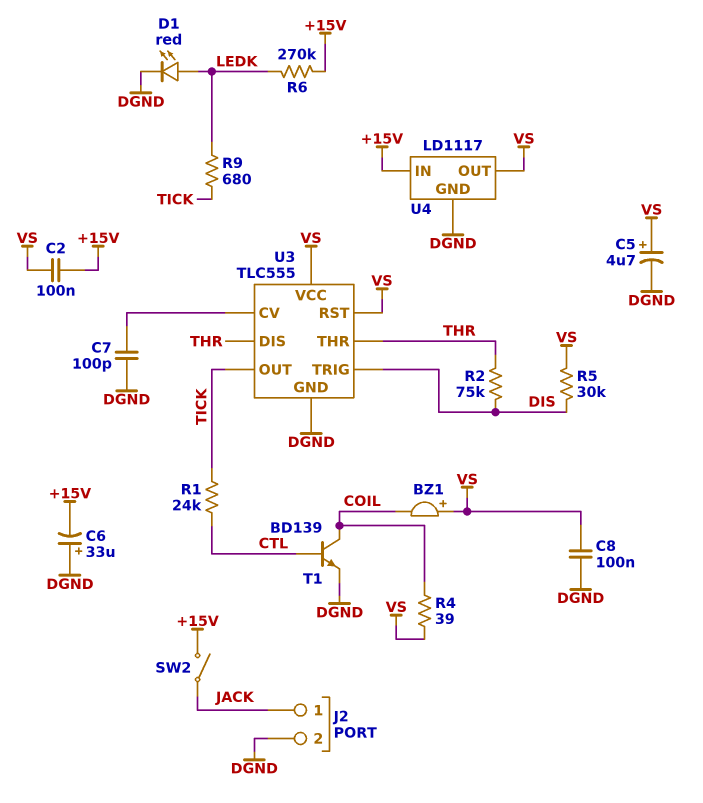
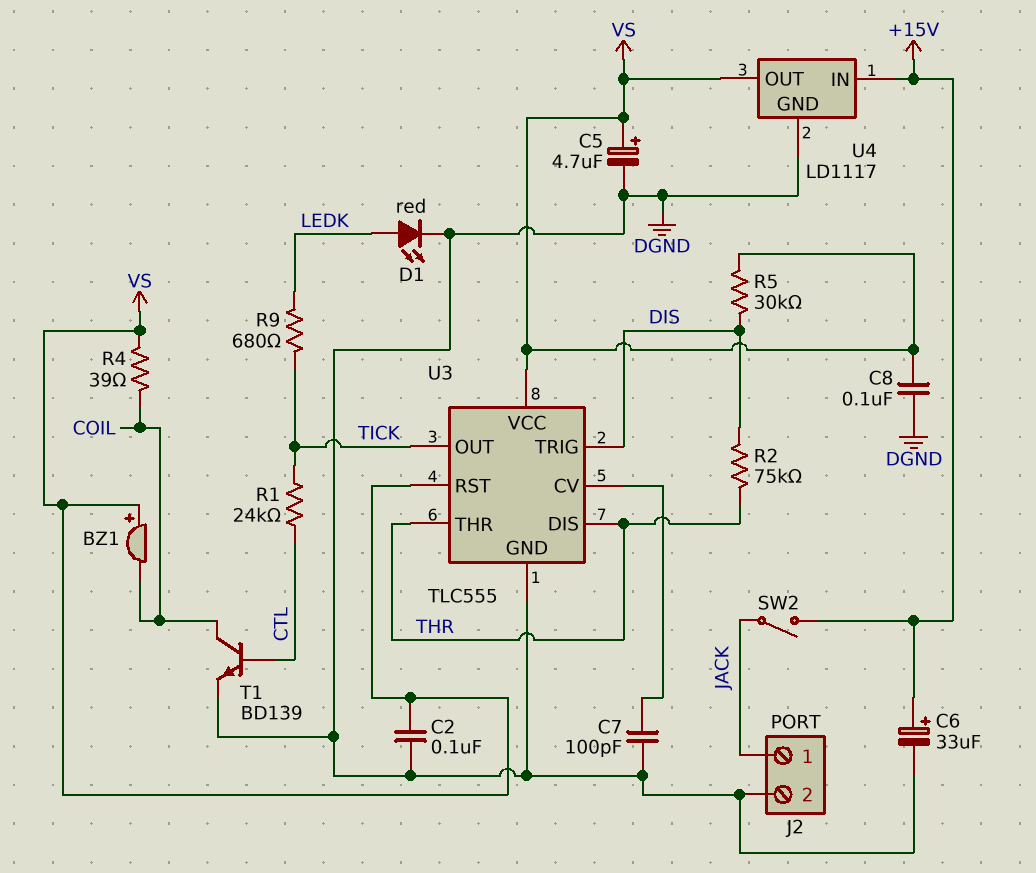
C2: 100nF (+15V, VS) -> 100nF (DGND, VS)
C6: 33uF (plus DGND, minus +15V) -> 33uF (plus +15V, minus DGND)
R6: 270k (+15V, LEDK) -> none

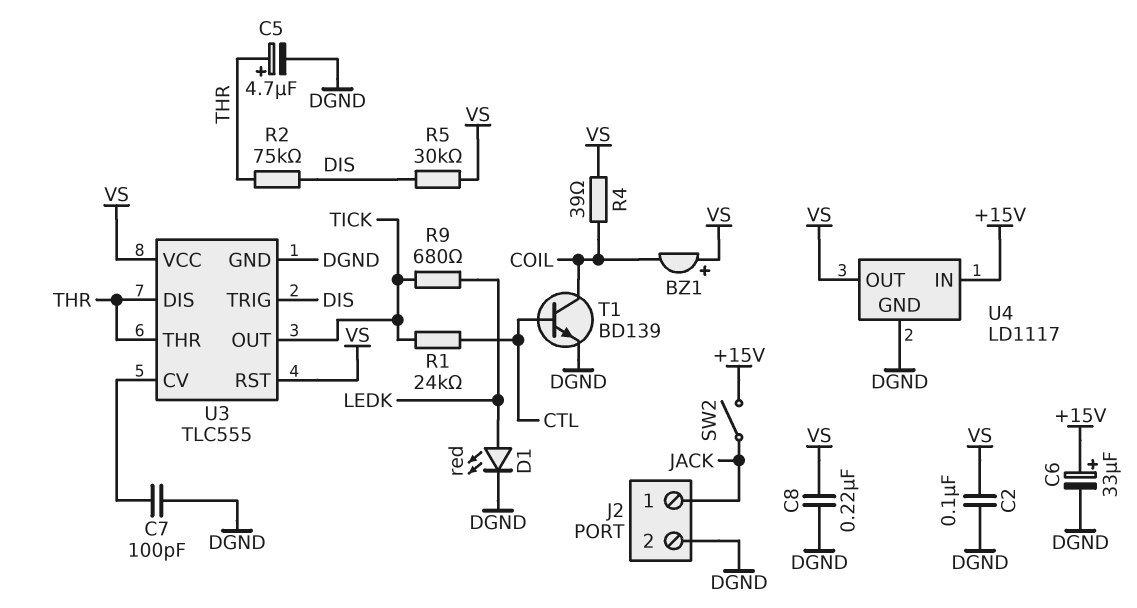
C5: 4.7uF (plus VS, minus DGND) -> 4.7uF (plus THR, minus DGND)
C8: 100nF (DGND, VS) -> 220nF (DGND, VS)

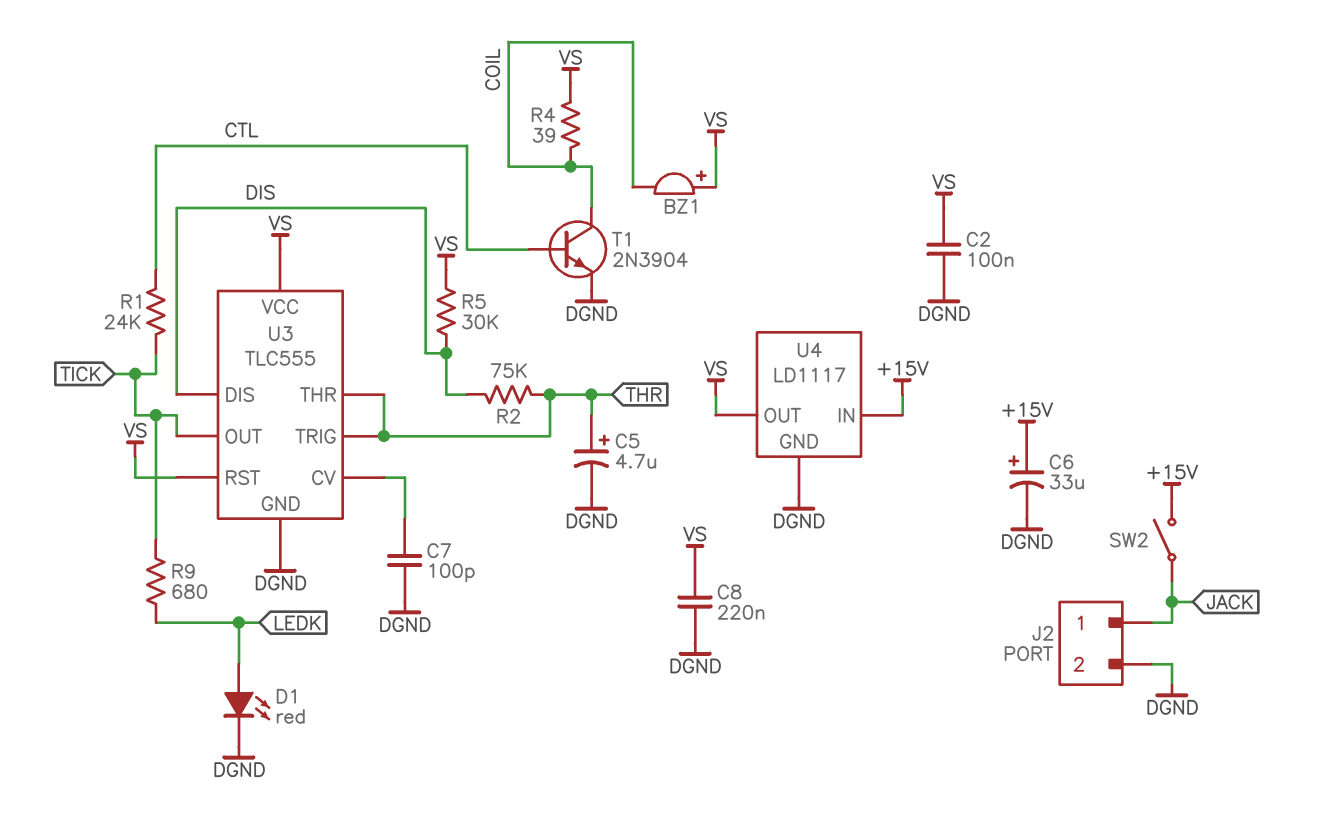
T1: NPN BD139 (B CTL, C COIL, E DGND) -> NPN 2N3904 (B CTL, C COIL, E DGND)
U3 pin DIS: THR -> DIS
U3 pin TRIG: DIS -> THR

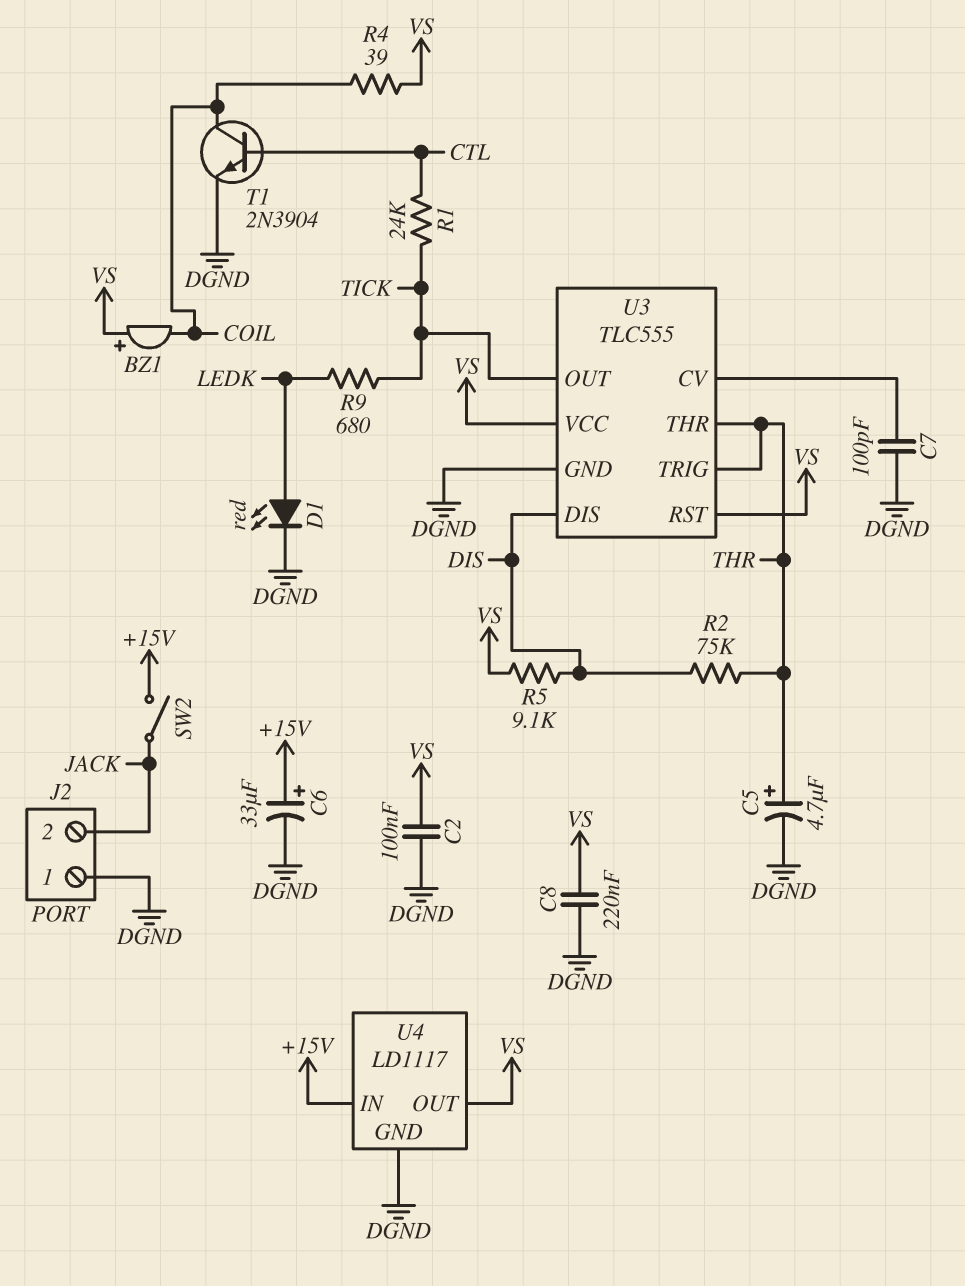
J2 pin 1: JACK -> DGND
J2 pin 2: DGND -> JACK
R5: 30k (DIS, VS) -> 9.1k (DIS, VS)

